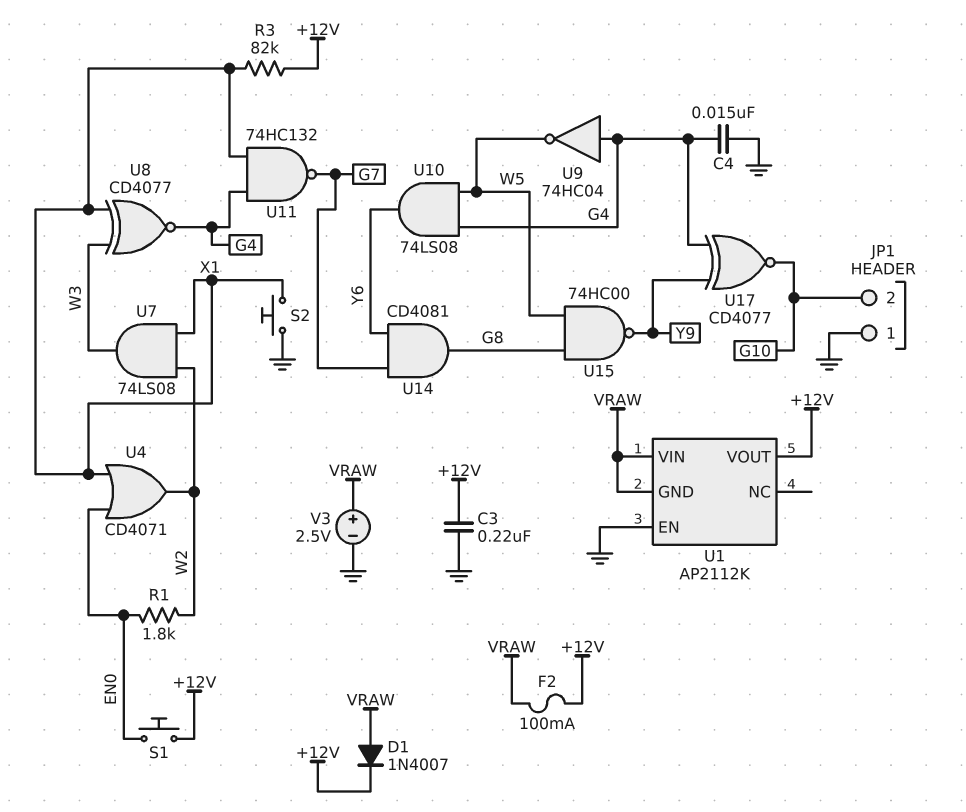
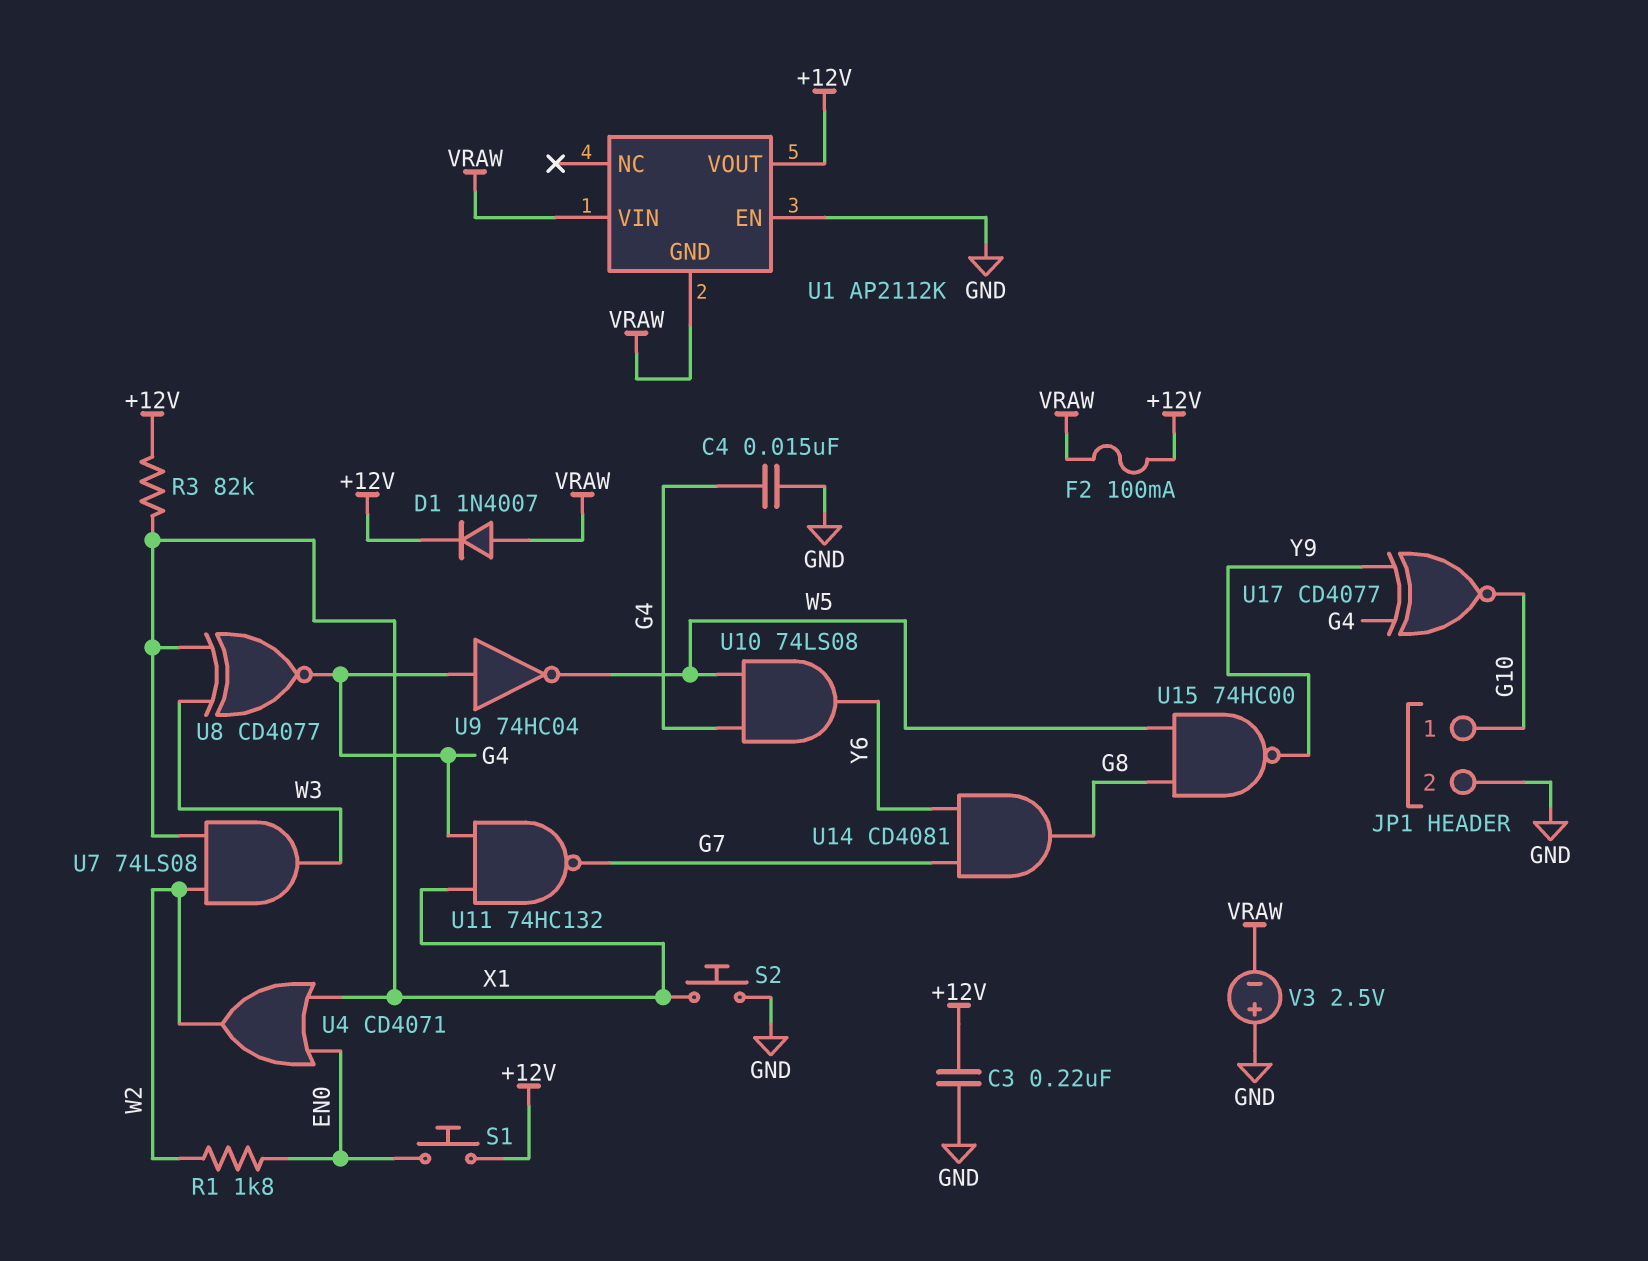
JP1 pin 1: GND -> G10
JP1 pin 2: G10 -> GND
V3: 2.5V (plus VRAW, minus GND) -> 2.5V (plus GND, minus VRAW)

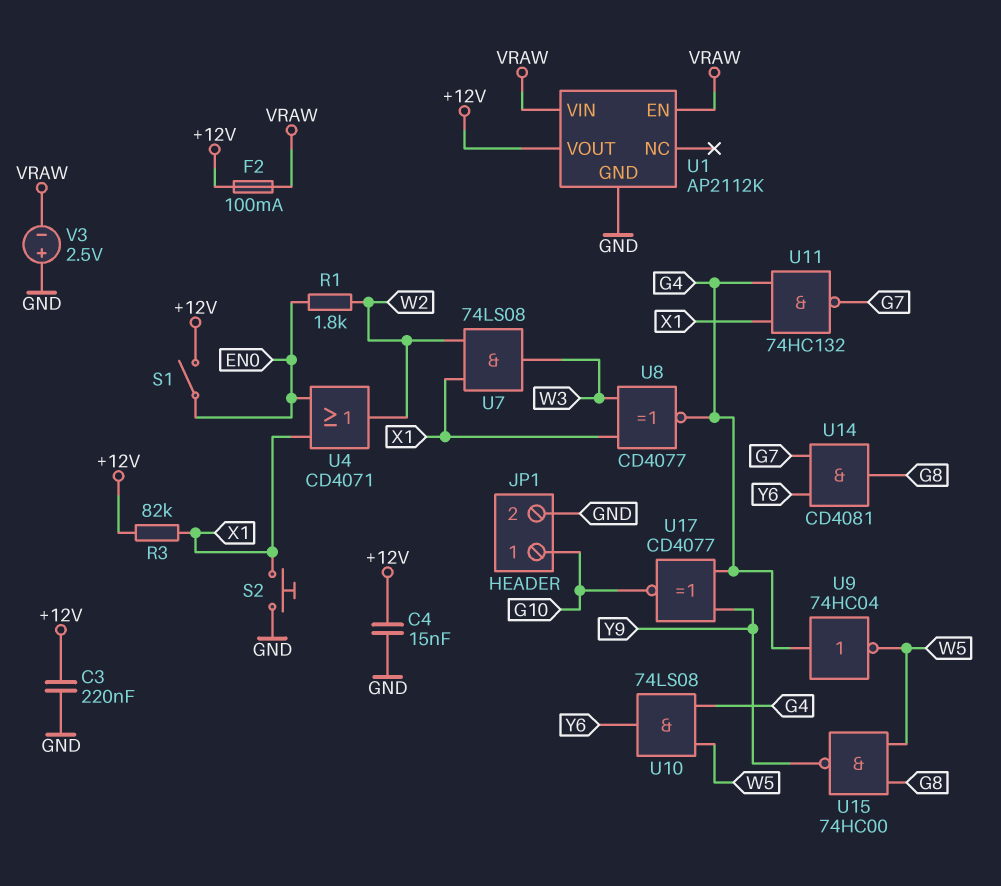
C4: 15nF (G4, GND) -> 15nF (+12V, GND)
D1: diode 1N4007 (A VRAW, K +12V) -> none
S1: button (+12V, EN0) -> switch (+12V, EN0)
U1 pin EN: GND -> VRAW
U1 pin GND: VRAW -> GND

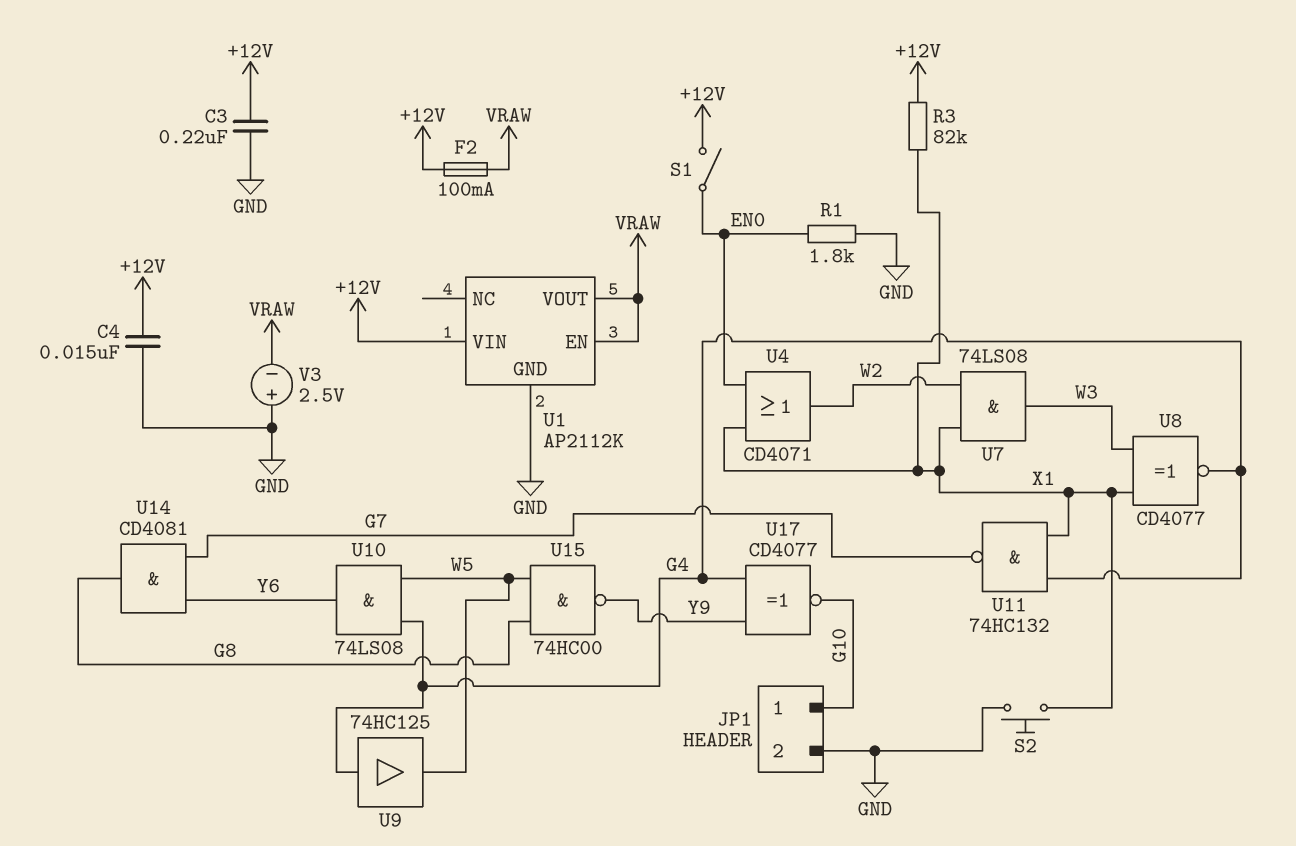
R1: 1.8k (EN0, W2) -> 1.8k (EN0, GND)
U1 pin VIN: VRAW -> +12V
U1 pin VOUT: +12V -> VRAW
U9: NOT 74HC04 (in G4, out W5) -> buffer 74HC125 (in G4, out W5)

